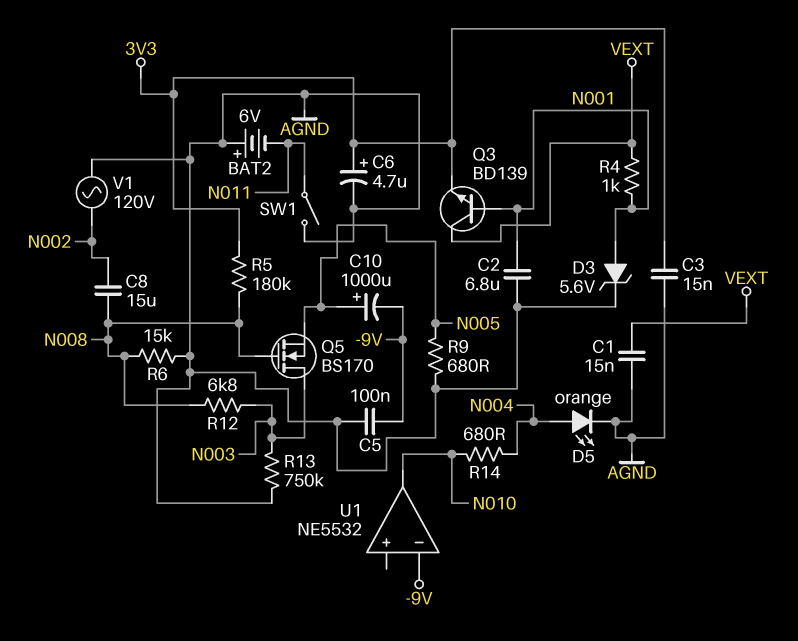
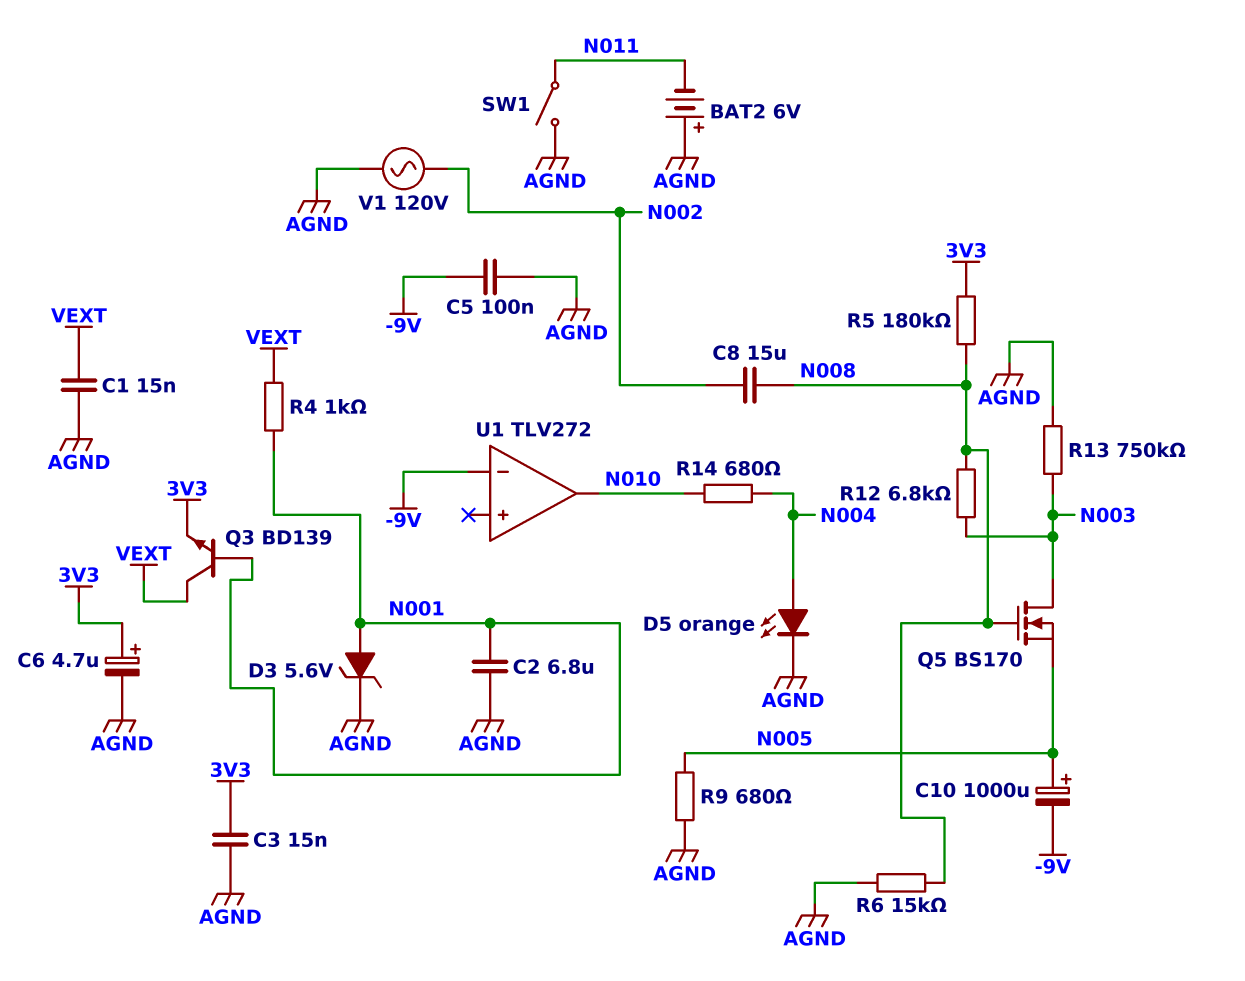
U1: NE5532 -> TLV272

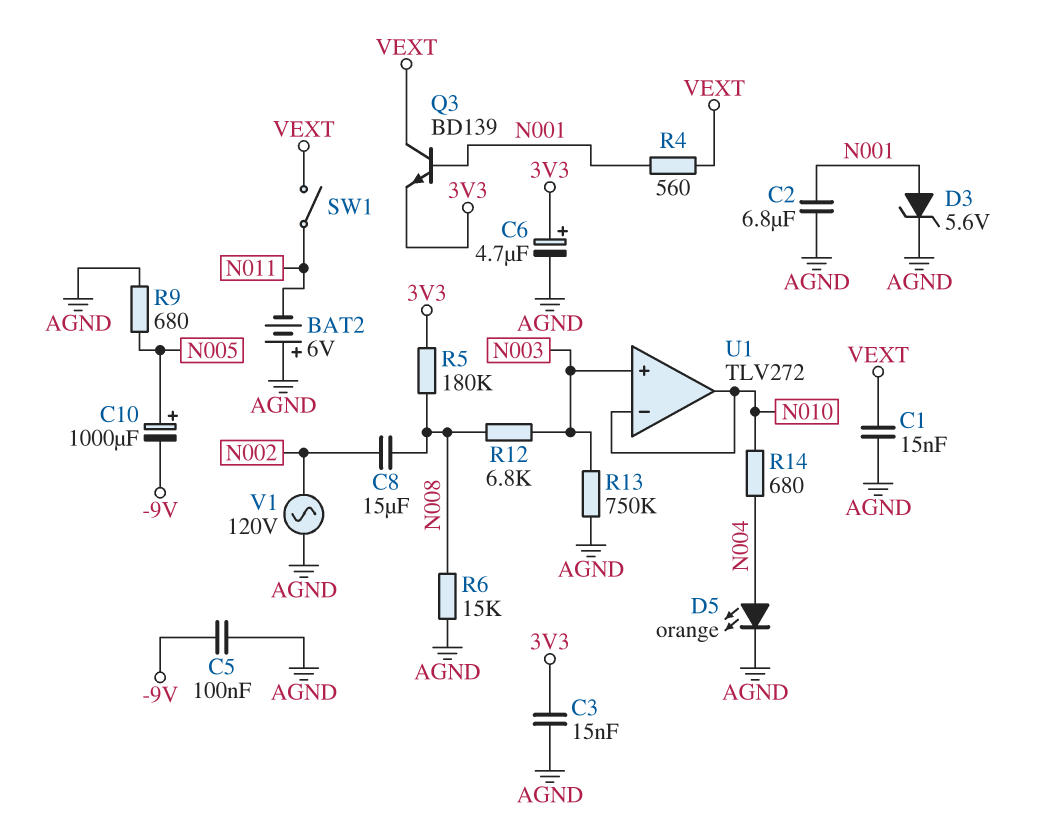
Q5: NMOS BS170 (G N008, D N003, S N005) -> none
R4: 1k (N001, VEXT) -> 560 (N001, VEXT)
SW1: switch (AGND, N011) -> switch (N011, VEXT)
U1 pin in+: none -> N003
U1 pin in-: -9V -> N010

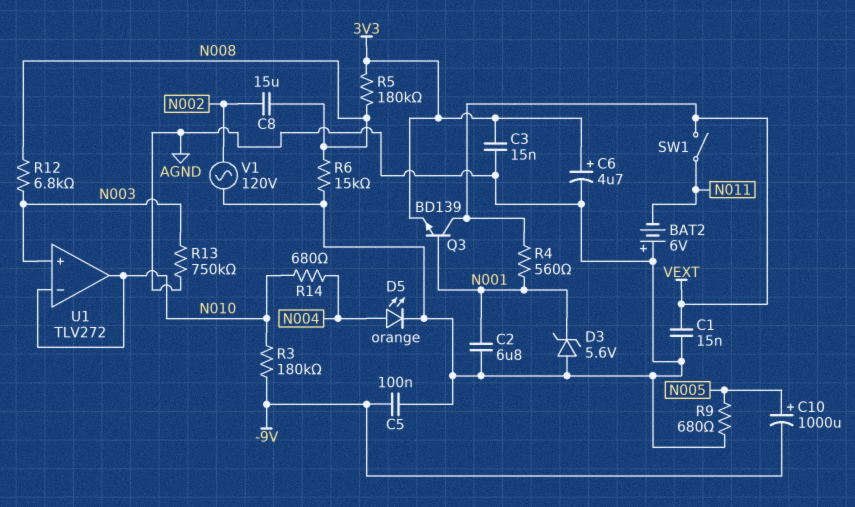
D3: zener 5.6V (A N001, K AGND) -> zener 5.6V (A AGND, K N001)
R3: none -> 180k (-9V, N010)

